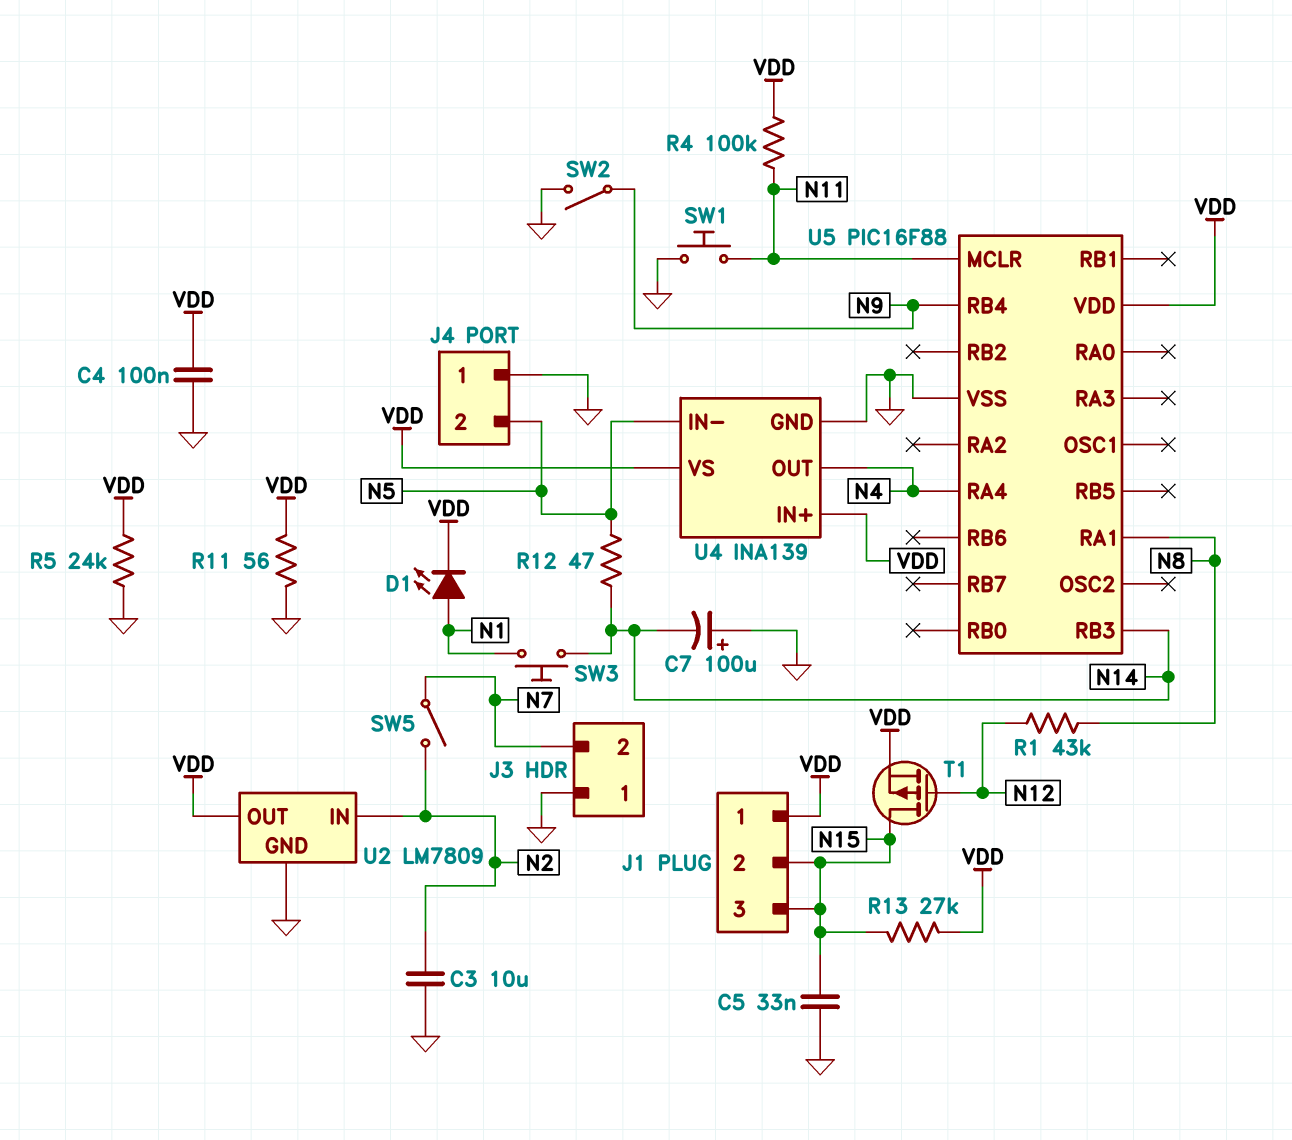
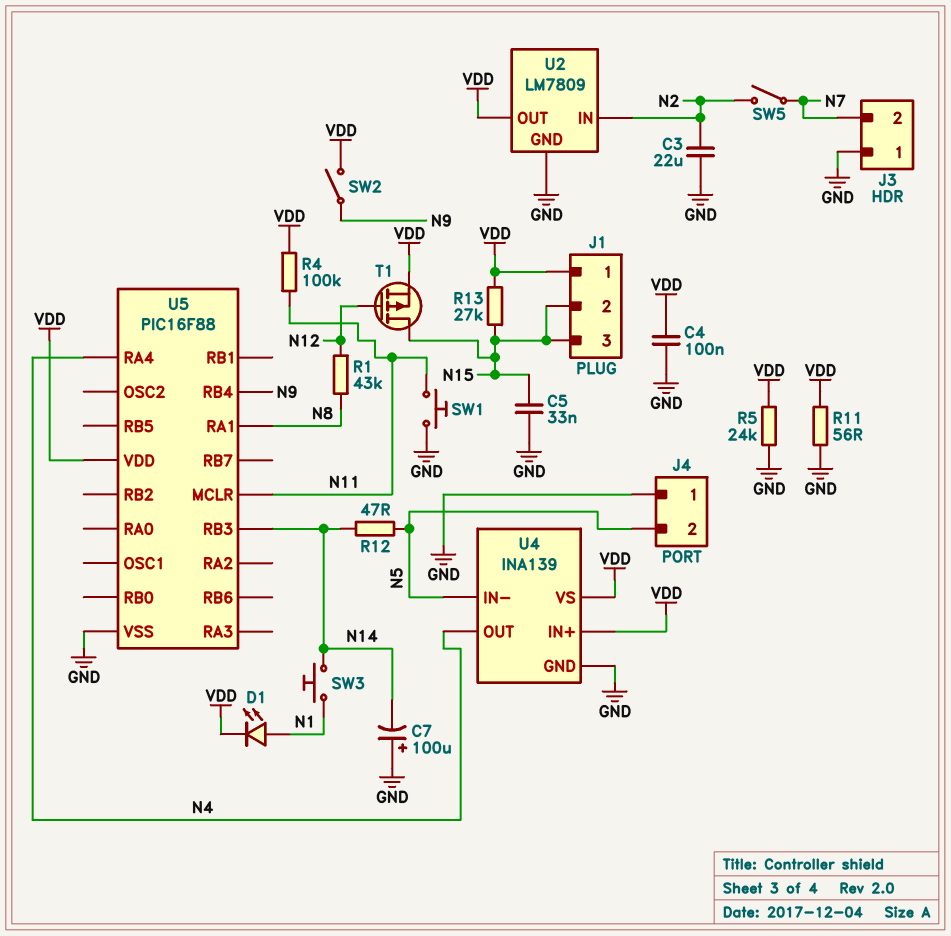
C3: 10uF (GND, N2) -> 22uF (GND, N2)
SW2: switch (GND, N9) -> switch (N9, VDD)

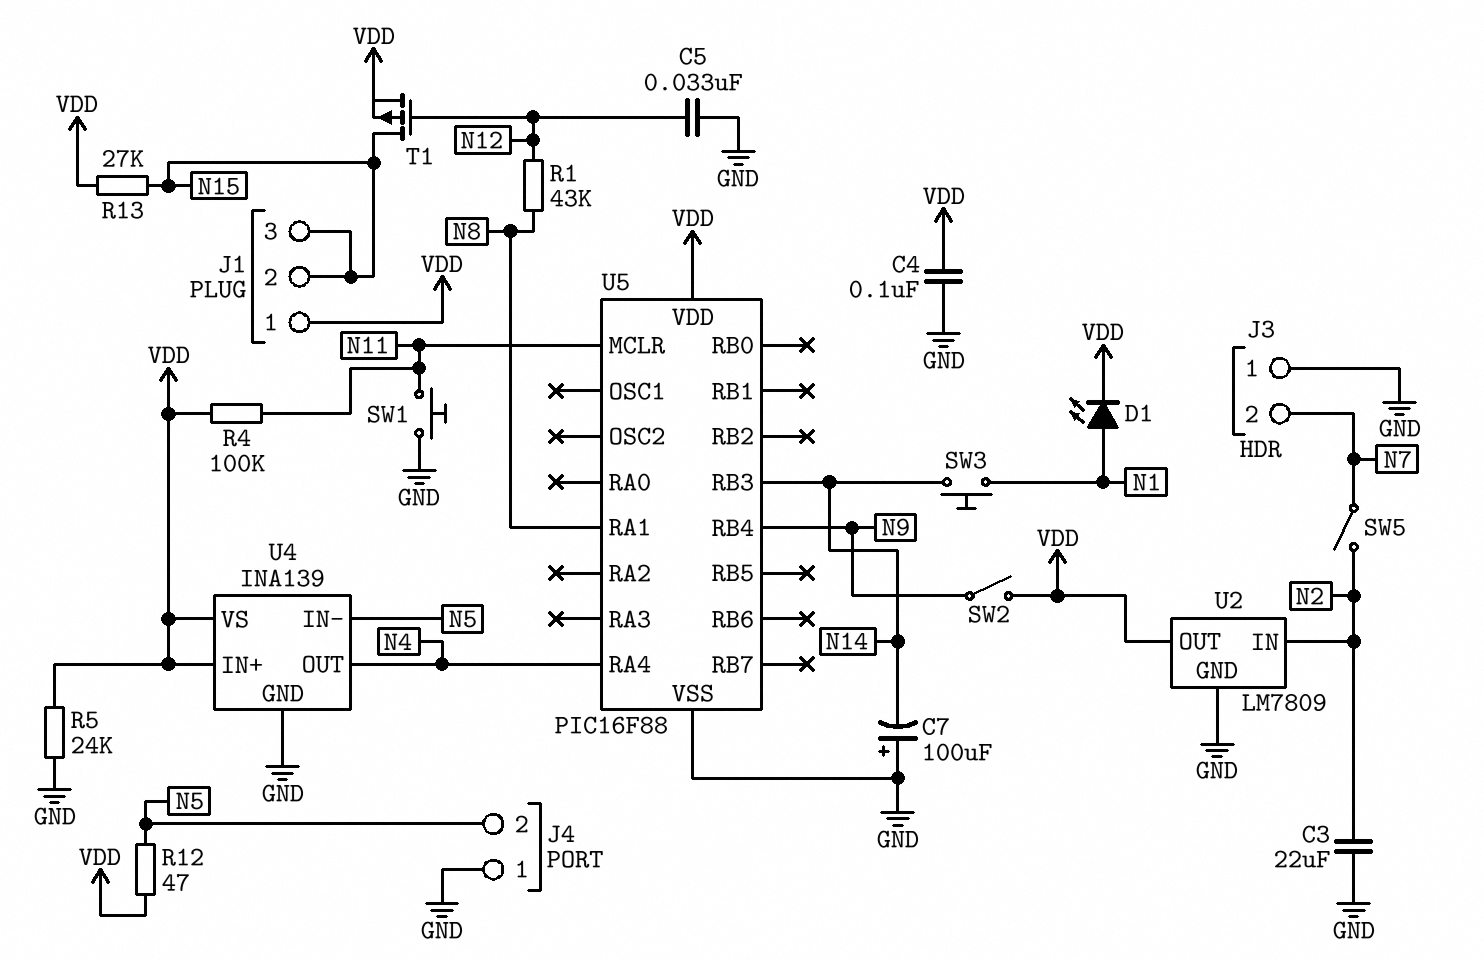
C5: 33nF (GND, N15) -> 33nF (GND, N12)
R11: 56 (GND, VDD) -> none
R12: 47 (N5, N14) -> 47 (N5, VDD)

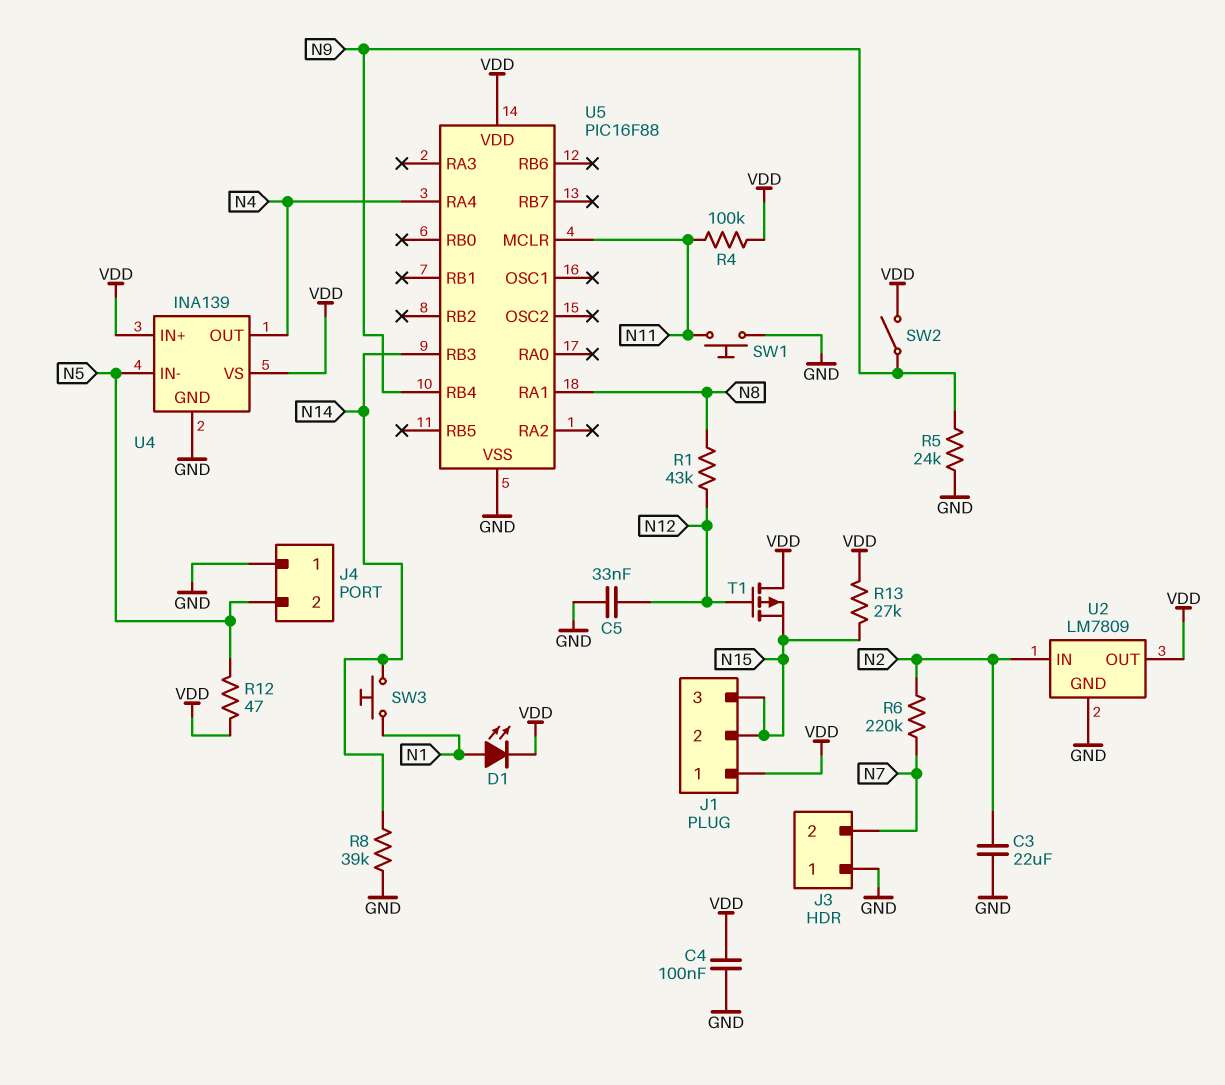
C7: 100uF (plus GND, minus N14) -> none
R5: 24k (GND, VDD) -> 24k (GND, N9)
R6: none -> 220k (N2, N7)
R8: none -> 39k (GND, N14)
SW5: switch (N2, N7) -> none
T1: PMOS (G N12, D N15, S VDD) -> PMOS (G N12, D VDD, S N15)

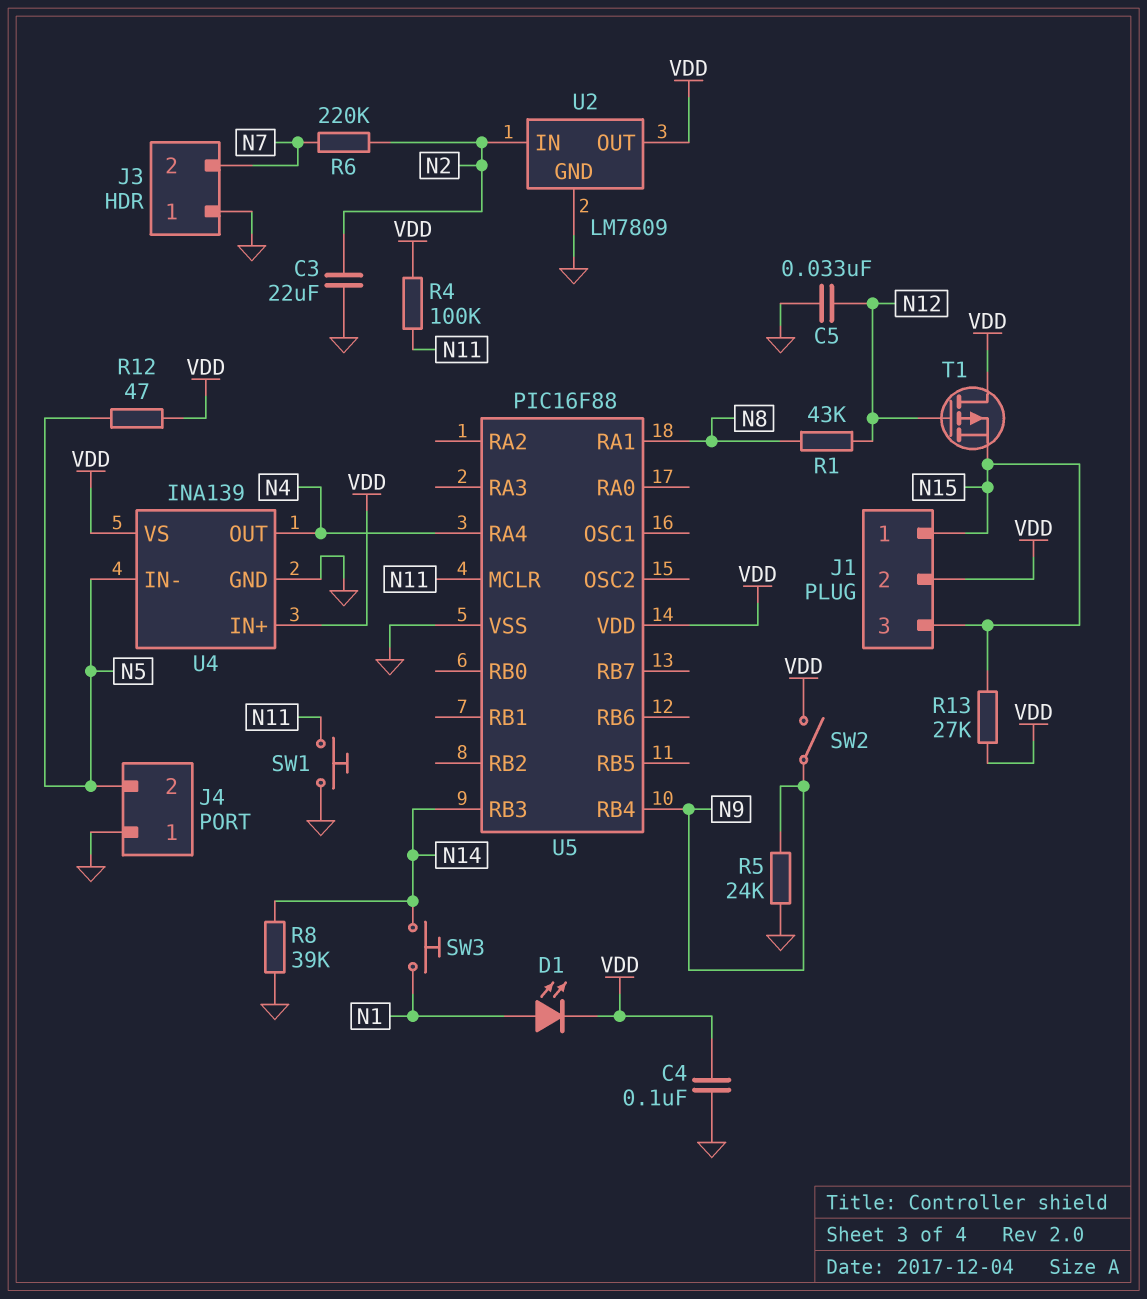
J1 pin 1: VDD -> N15
J1 pin 2: N15 -> VDD

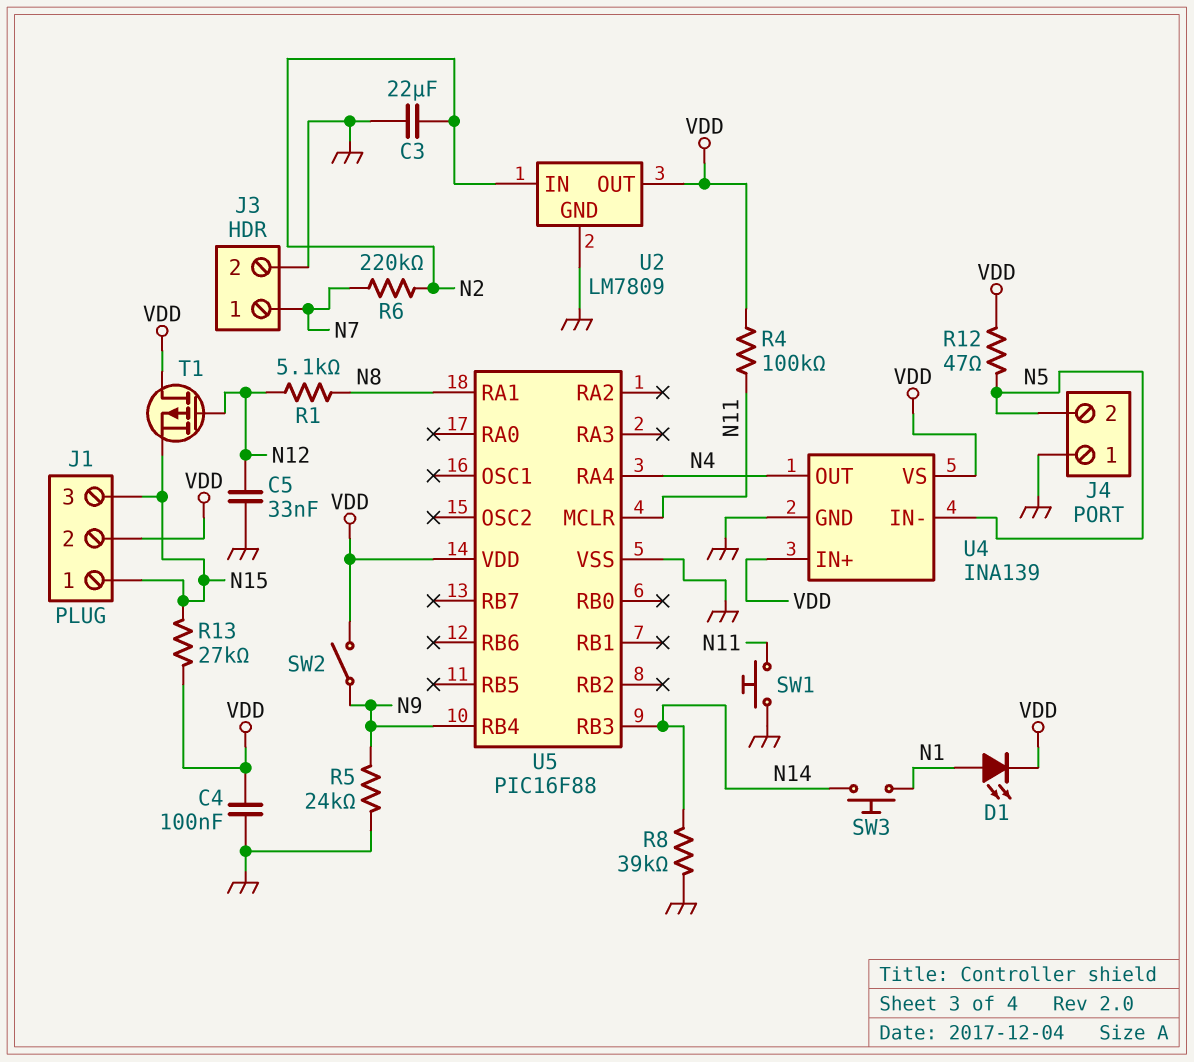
J3 pin 1: GND -> N7
J3 pin 2: N7 -> GND
R1: 43k (N8, N12) -> 5.1k (N8, N12)

